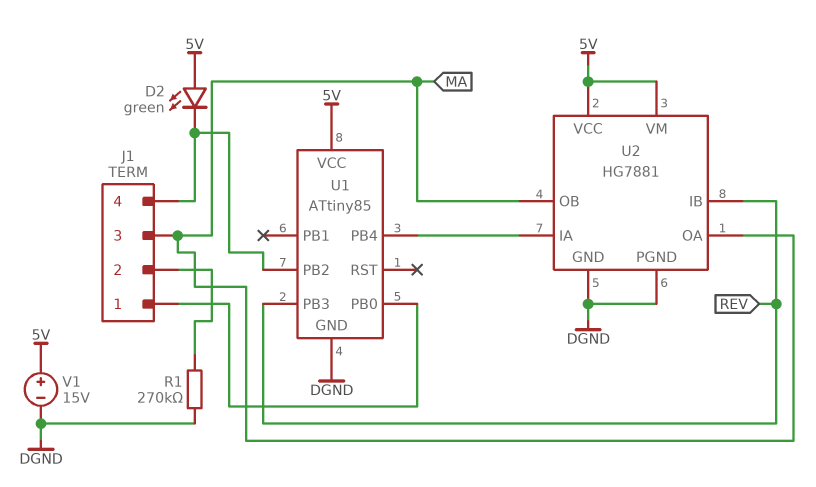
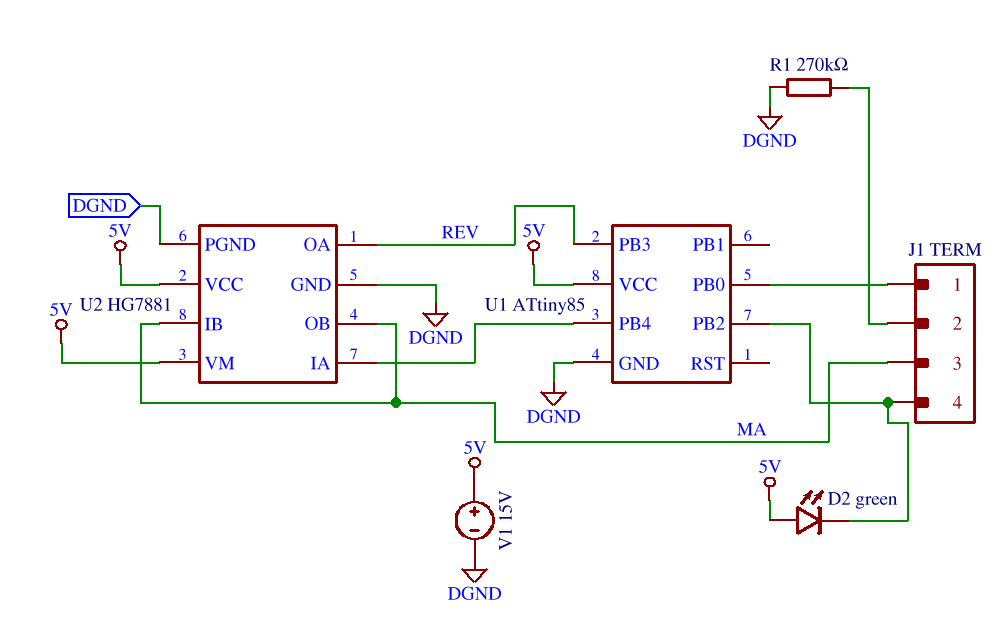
U2 pin IB: REV -> MA
U2 pin OA: MA -> REV

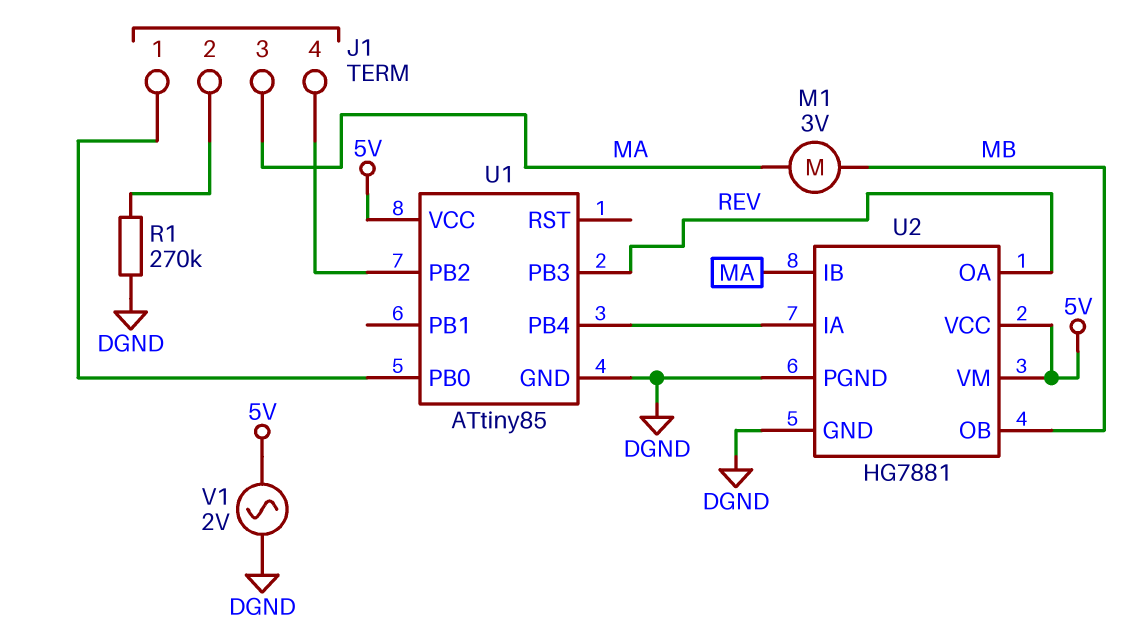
D2: LED green (A 5V, K J1/4) -> none
M1: none -> motor 3V (MA, MB)
U2 pin OB: MA -> MB
V1: 15V (plus 5V, minus DGND) -> AC 2V (5V, DGND)

